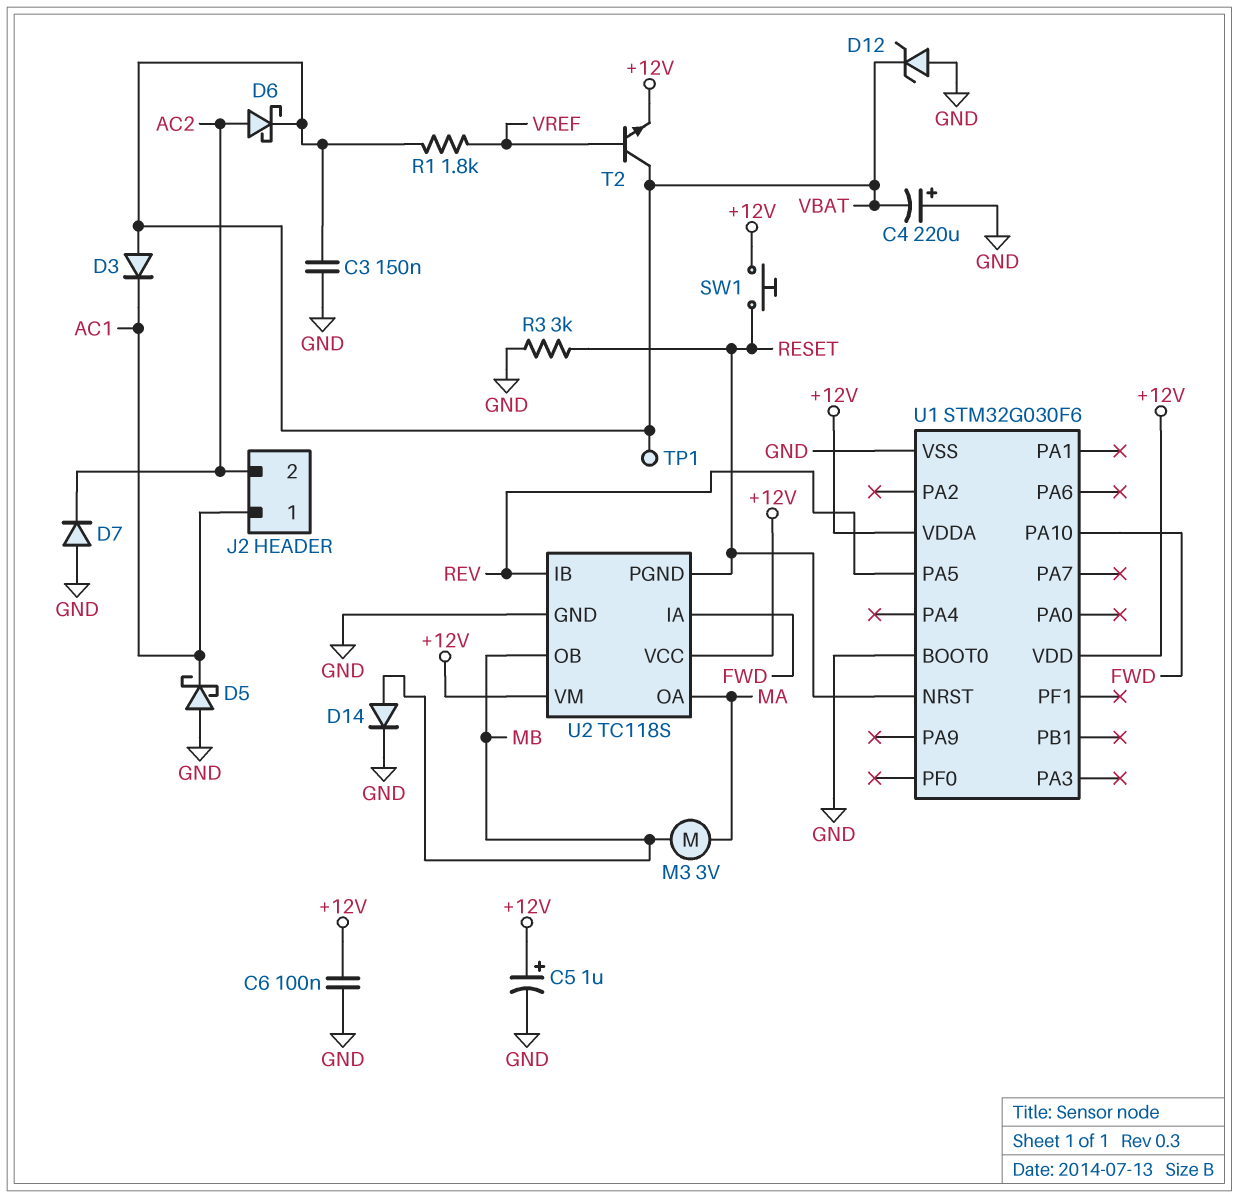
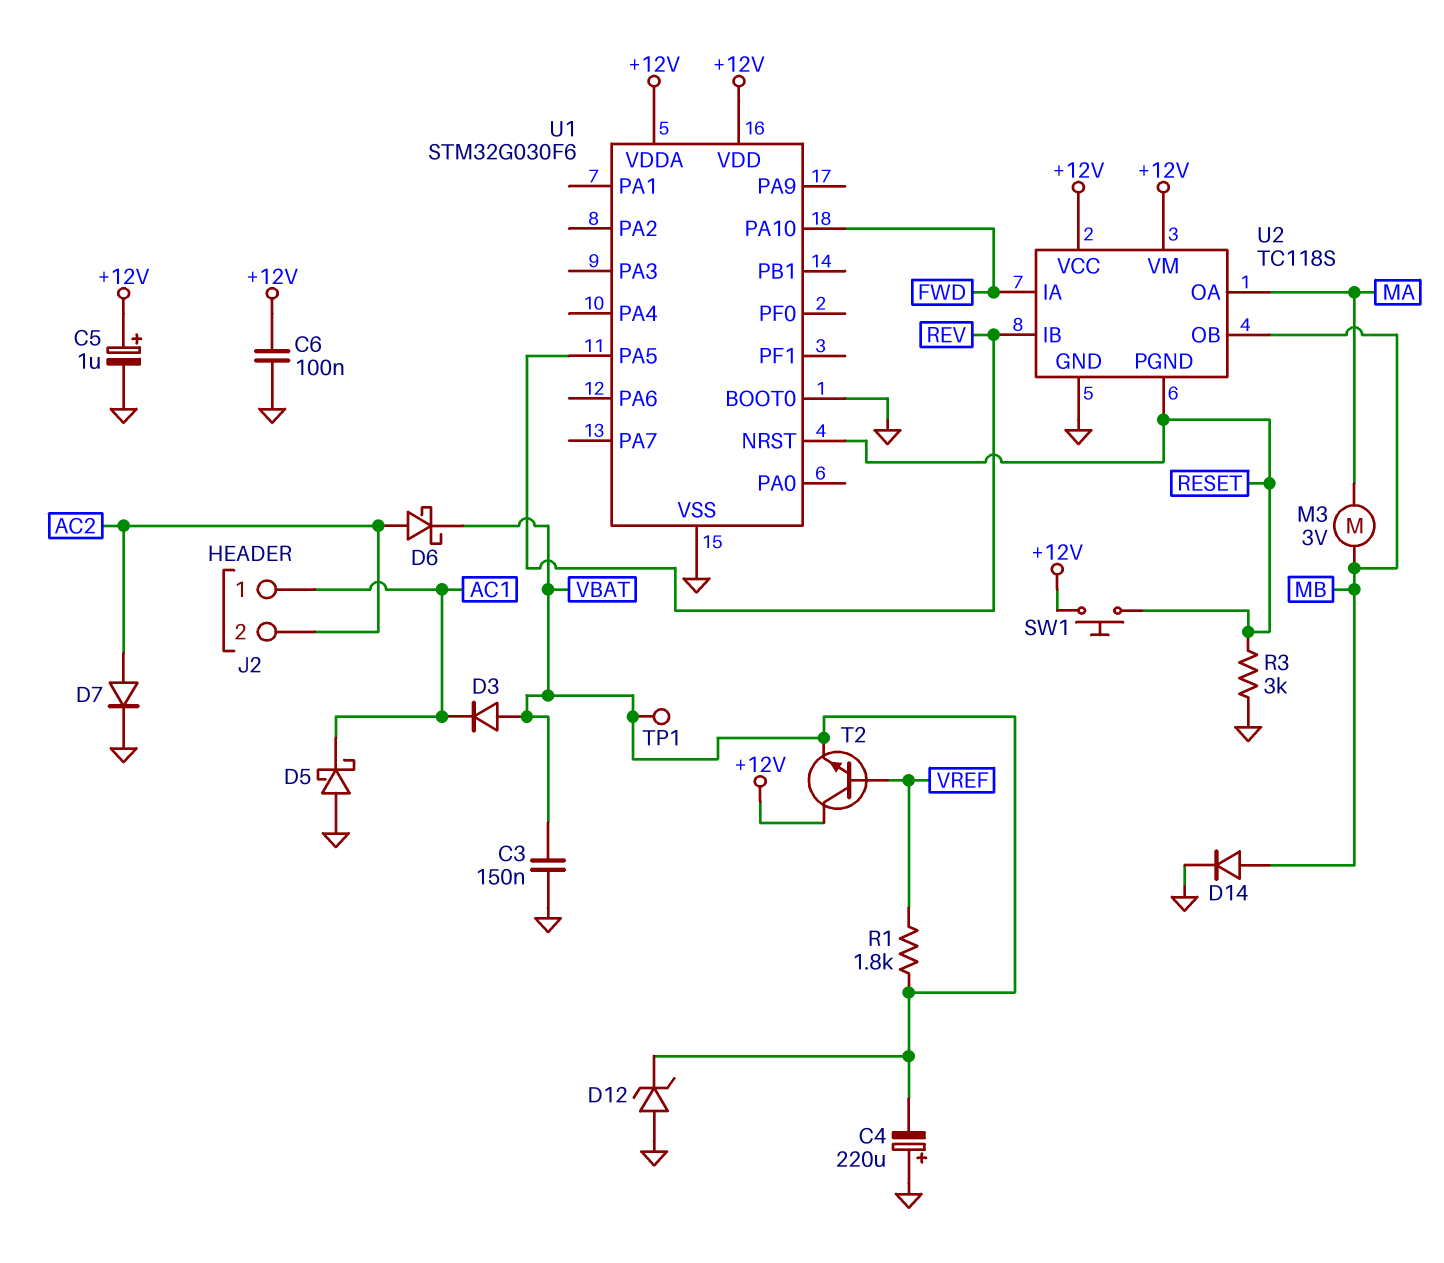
D7: diode (A GND, K AC2) -> diode (A AC2, K GND)
T2: NPN (B VREF, C VBAT, E +12V) -> NPN (B VREF, C +12V, E VBAT)

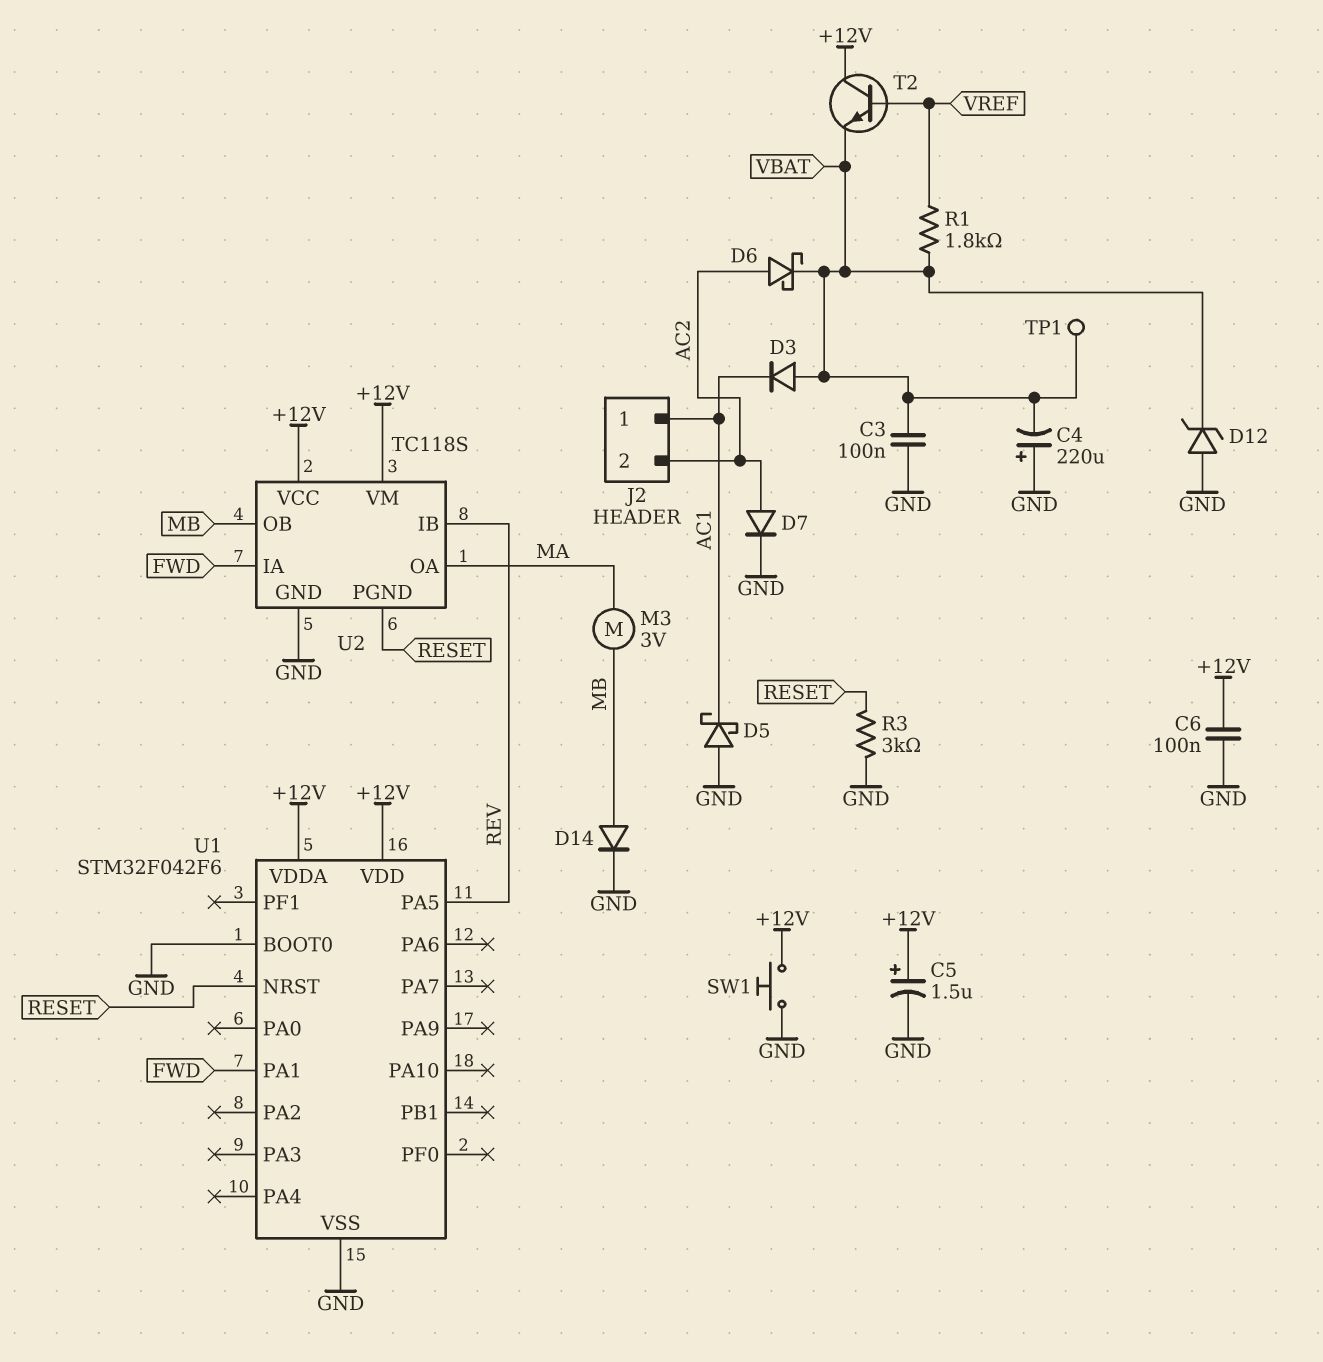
C3: 150nF (GND, VBAT) -> 100nF (GND, VBAT)
C5: 1uF (plus +12V, minus GND) -> 1.5uF (plus +12V, minus GND)
SW1: button (+12V, RESET) -> button (+12V, GND)
U1: STM32G030F6 -> STM32F042F6
U1 pin PA1: none -> FWD
U1 pin PA10: FWD -> none

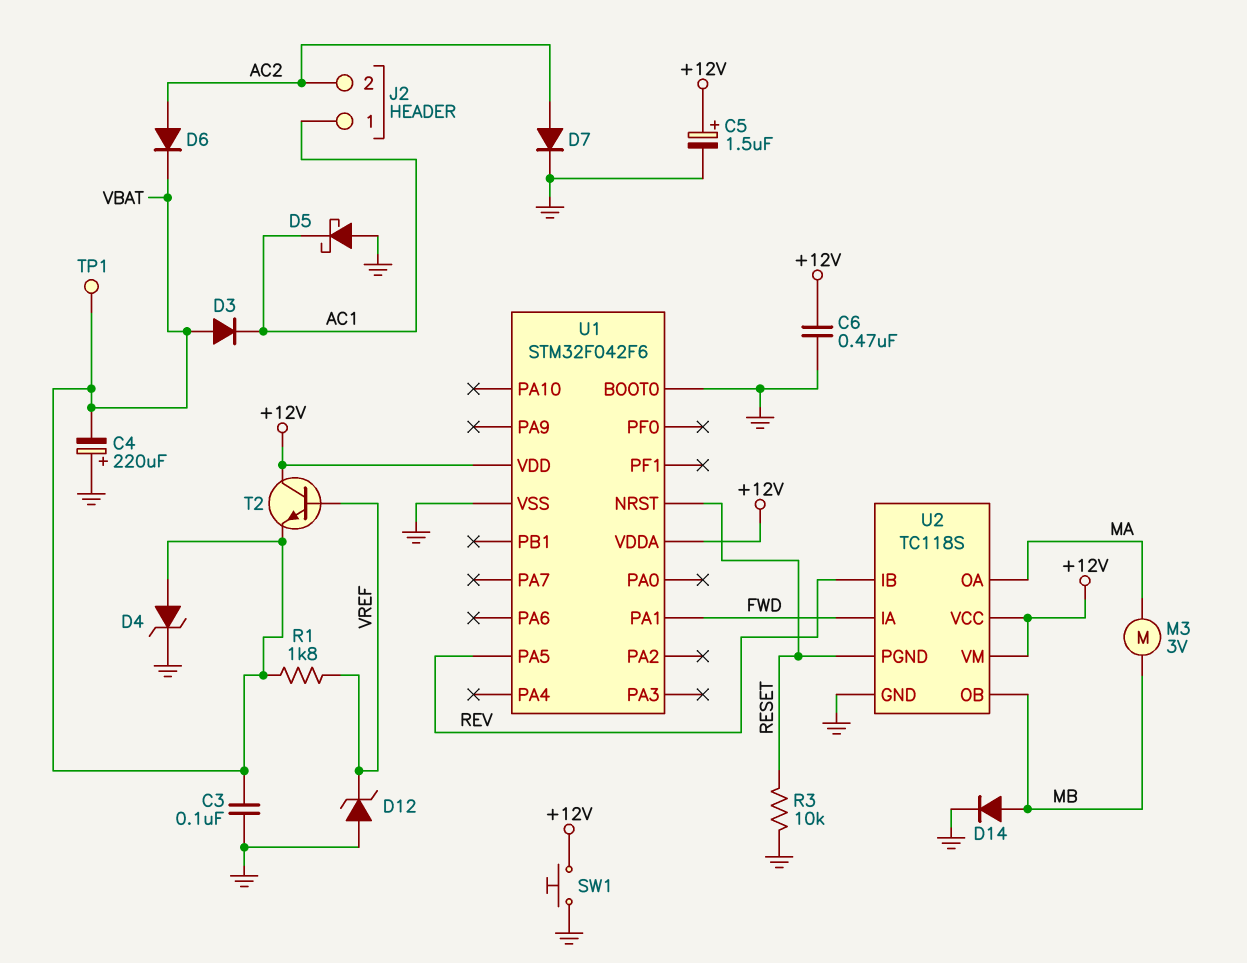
C6: 100nF (+12V, GND) -> 470nF (+12V, GND)
D4: none -> zener (A VBAT, K GND)
D6: schottky (A AC2, K VBAT) -> diode (A AC2, K VBAT)
D12: zener (A GND, K VBAT) -> zener (A GND, K VREF)
R3: 3k (GND, RESET) -> 10k (GND, RESET)

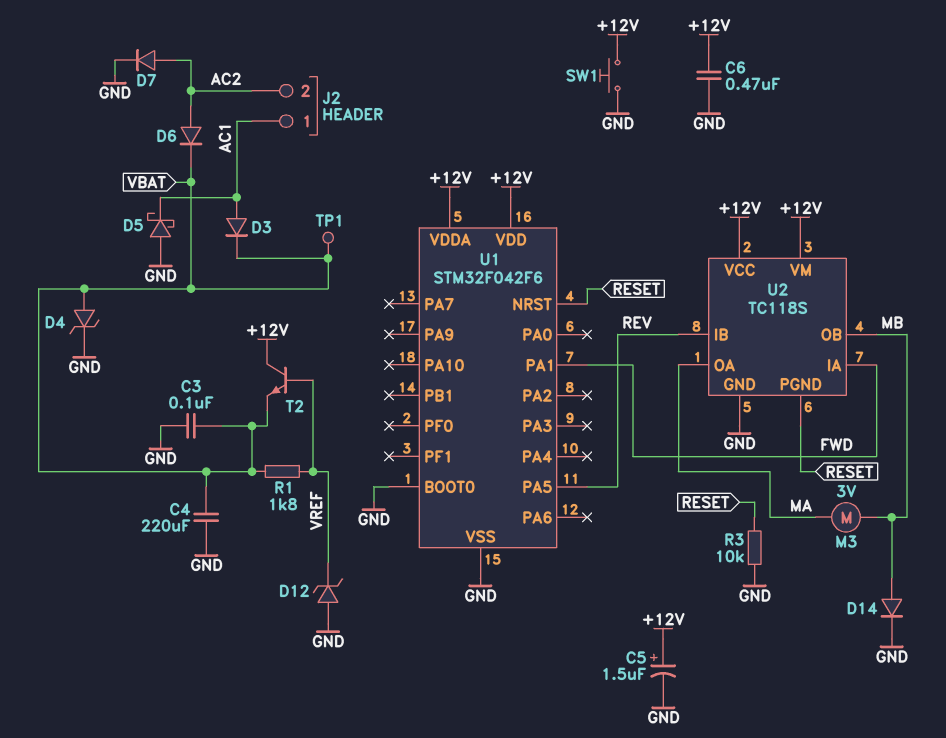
C4: 220uF (plus GND, minus VBAT) -> 220uF (GND, VBAT)
D3: diode (A VBAT, K AC1) -> diode (A AC1, K VBAT)

